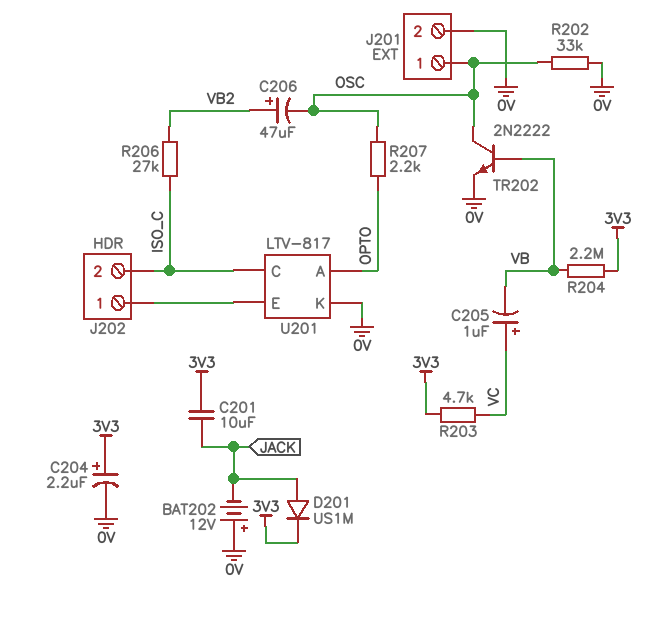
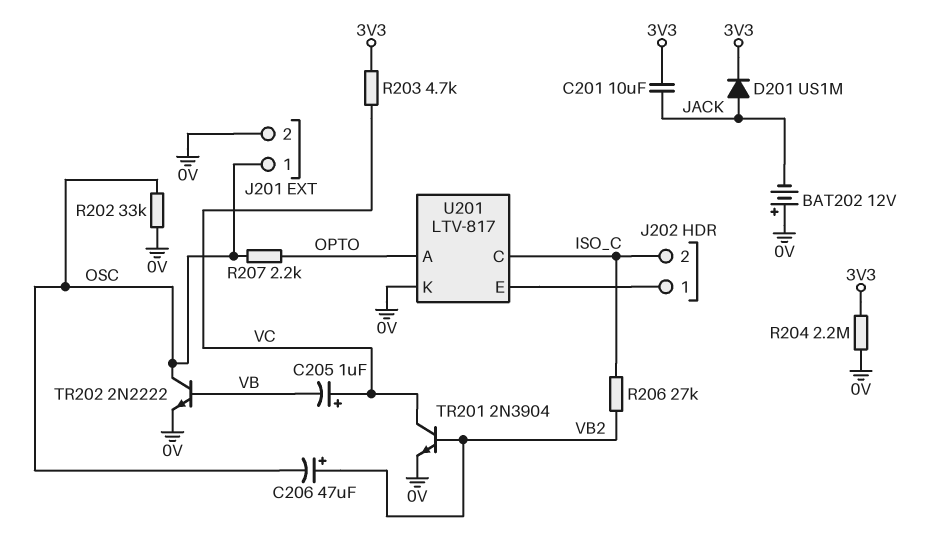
C204: 2.2uF (plus 3V3, minus 0V) -> none
R204: 2.2M (3V3, VB) -> 2.2M (0V, 3V3)
TR201: none -> NPN 2N3904 (B VB2, C VC, E 0V)

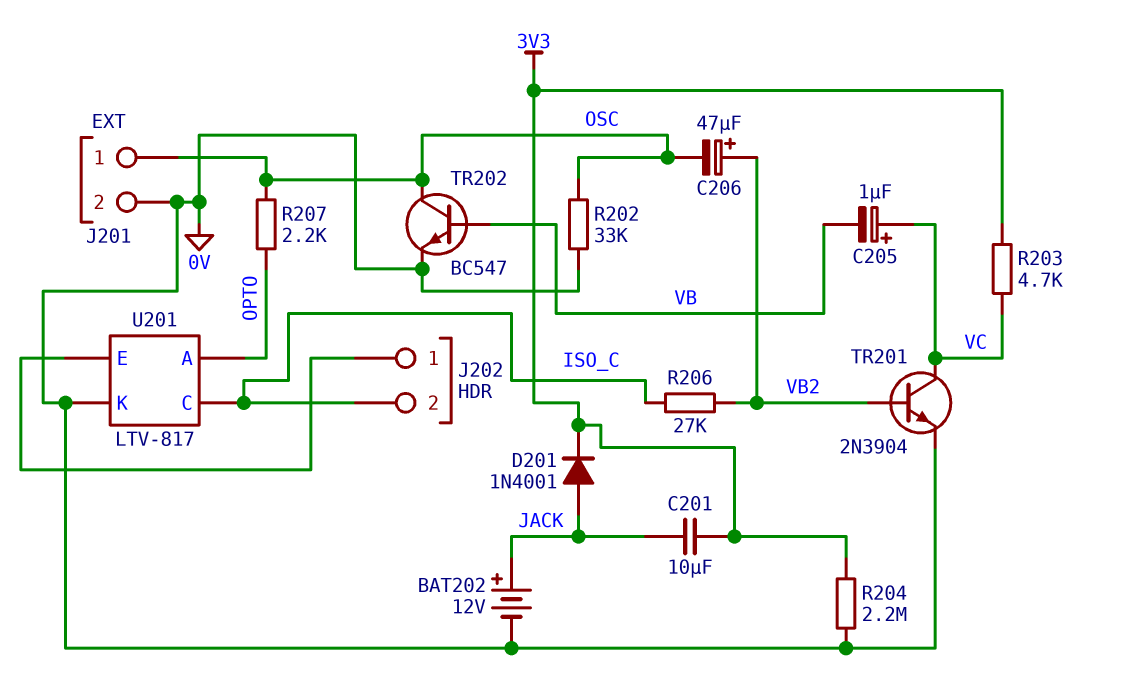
BAT202: 12V (plus 0V, minus JACK) -> 12V (plus JACK, minus 0V)
D201: diode US1M (A JACK, K 3V3) -> diode 1N4001 (A JACK, K 3V3)
TR202: NPN 2N2222 (B VB, C OSC, E 0V) -> NPN BC547 (B VB, C OSC, E 0V)

